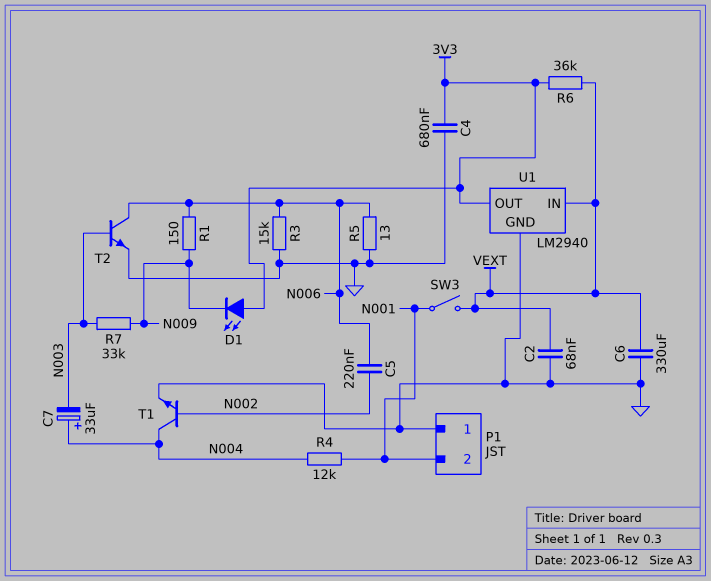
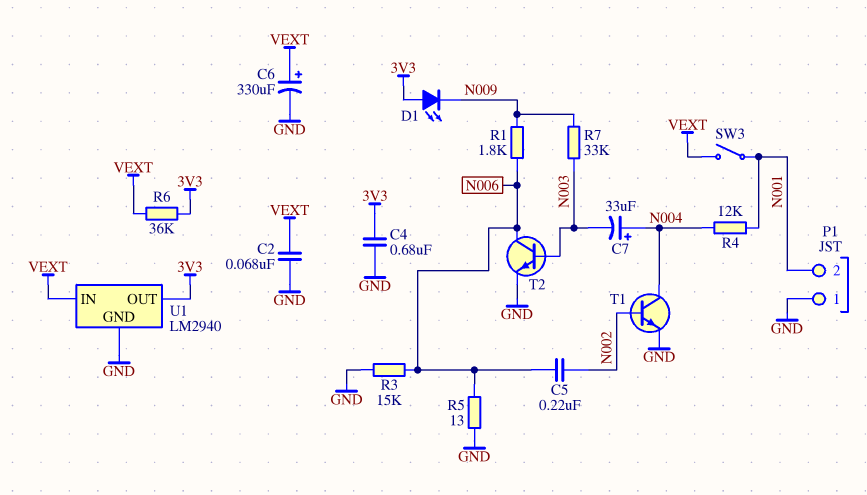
C6: 330uF (GND, VEXT) -> 330uF (plus VEXT, minus GND)
R1: 150 (N006, N009) -> 1.8k (N006, N009)

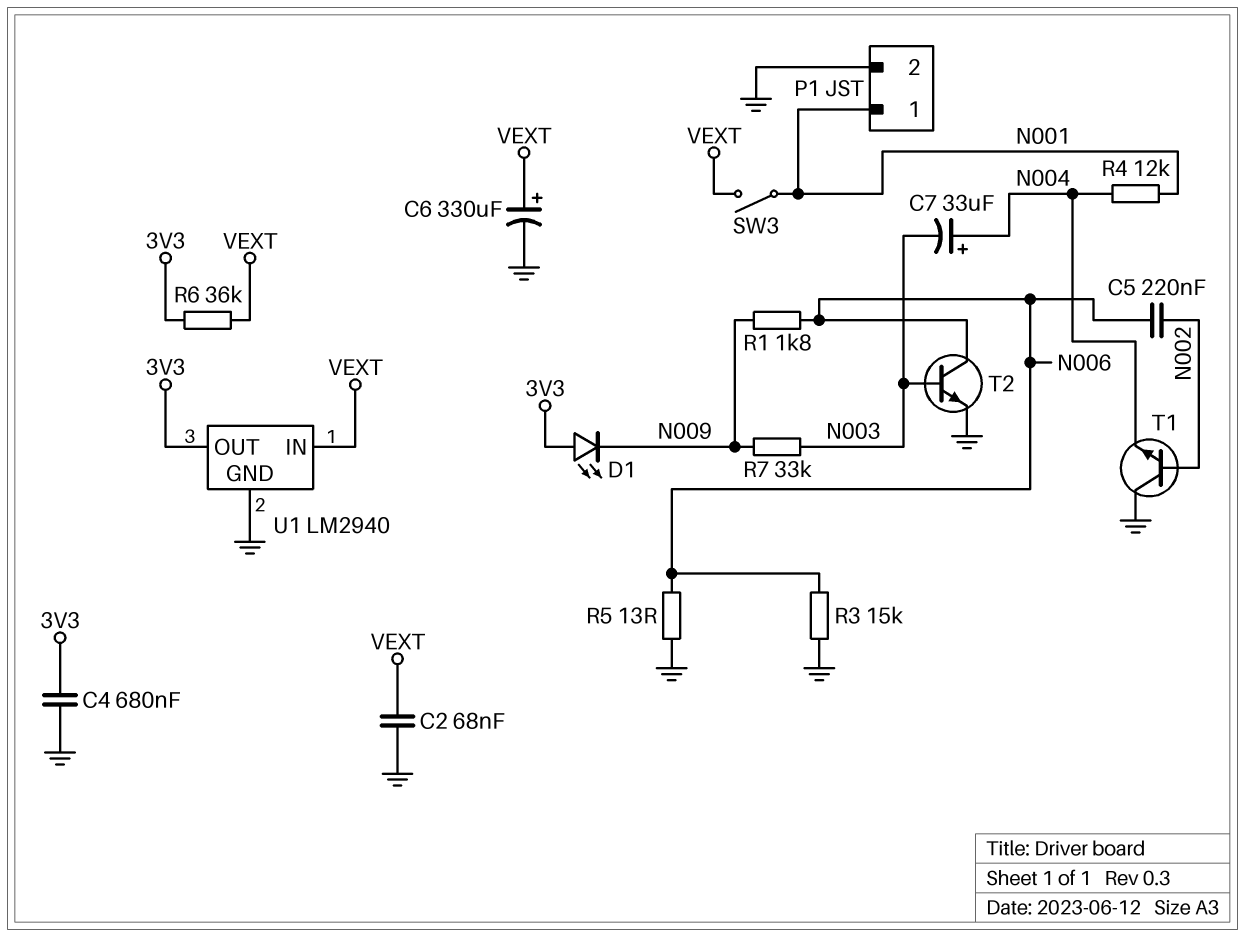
P1 pin 1: GND -> N001
P1 pin 2: N001 -> GND
T1: NPN (B N002, C N004, E GND) -> NPN (B N002, C GND, E N004)

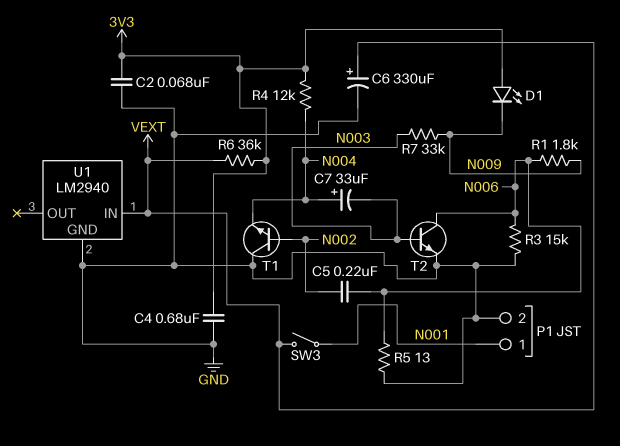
C2: 68nF (GND, VEXT) -> 68nF (3V3, GND)
R4: 12k (N001, N004) -> 12k (3V3, N004)
U1 pin OUT: 3V3 -> none

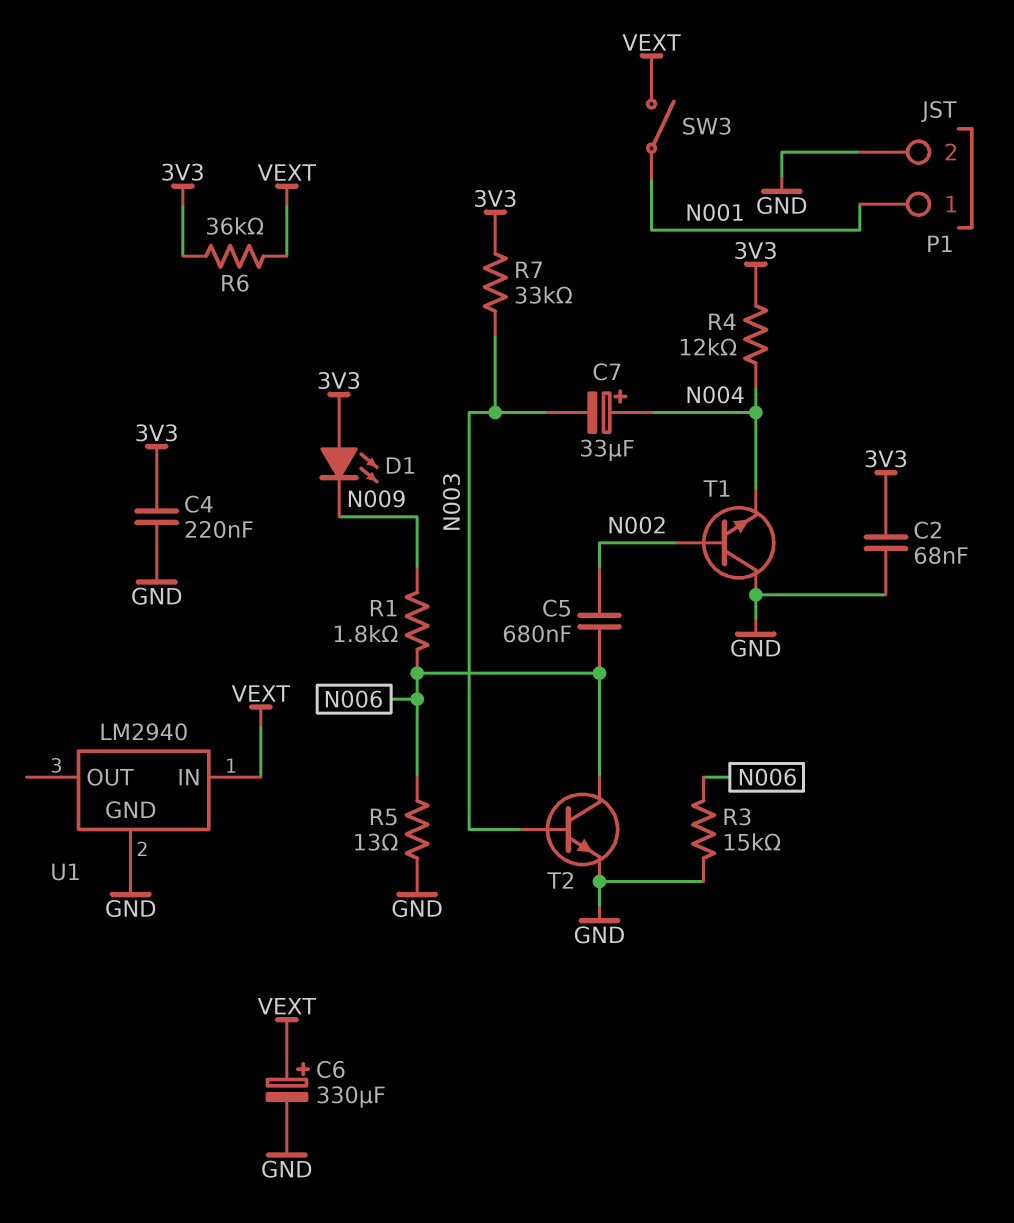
C4: 680nF (3V3, GND) -> 220nF (3V3, GND)
C5: 220nF (N002, N006) -> 680nF (N002, N006)
R7: 33k (N003, N009) -> 33k (3V3, N003)

